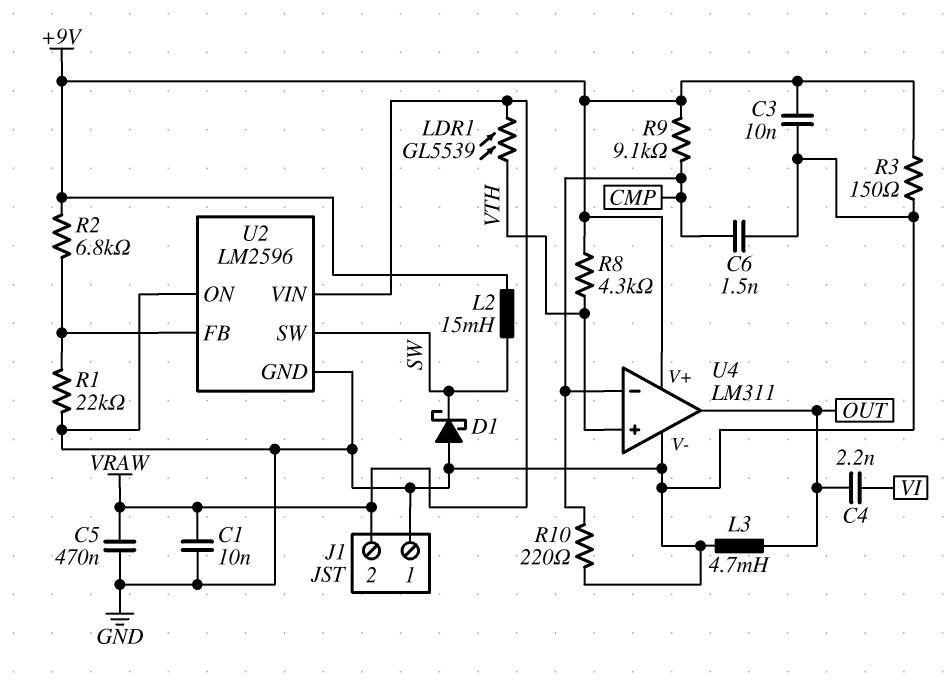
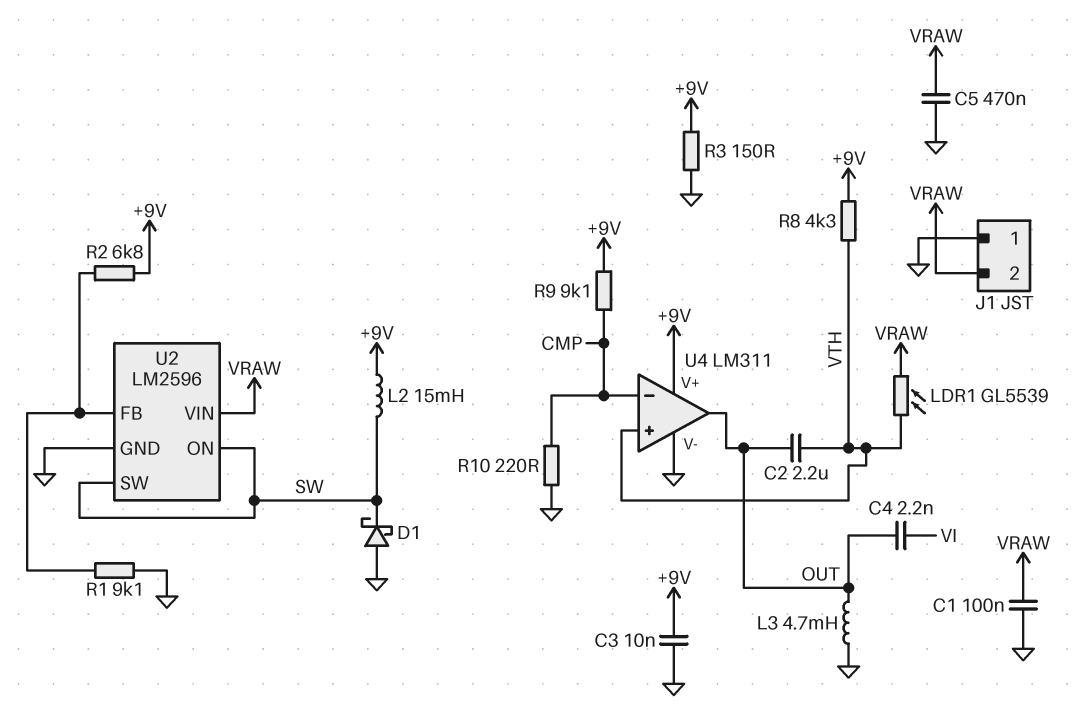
C1: 10nF (GND, VRAW) -> 100nF (GND, VRAW)
C2: none -> 2.2uF (OUT, VTH)
C6: 1.5nF (CMP, GND) -> none
R1: 22k (GND, U2/FB) -> 9.1k (GND, U2/FB)
U2 pin ON: GND -> SW

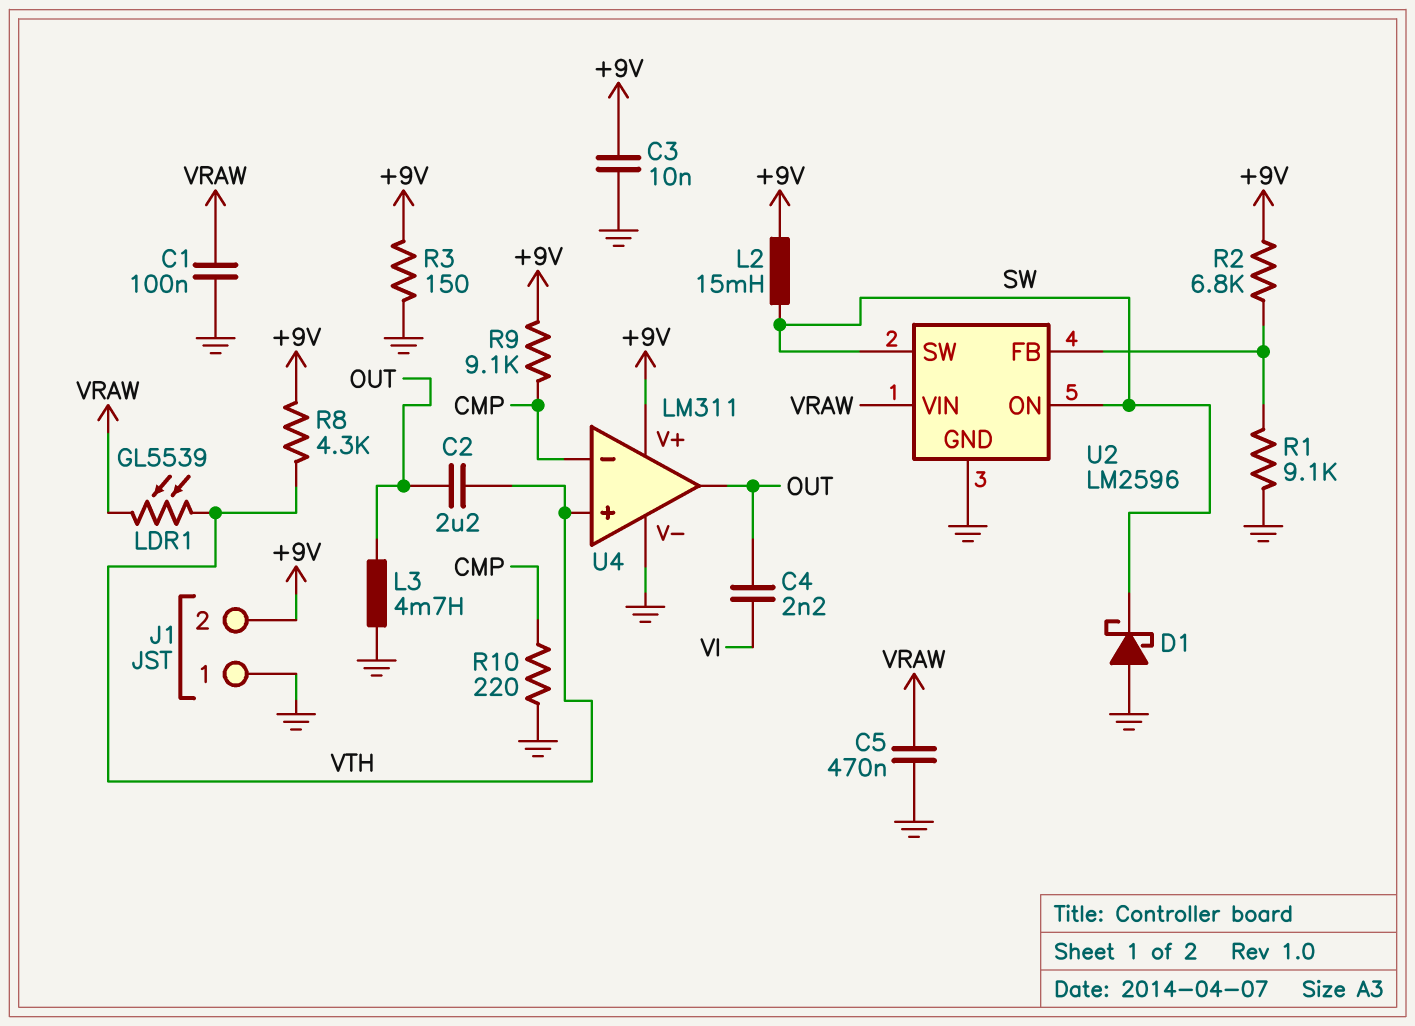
J1 pin 2: VRAW -> +9V

